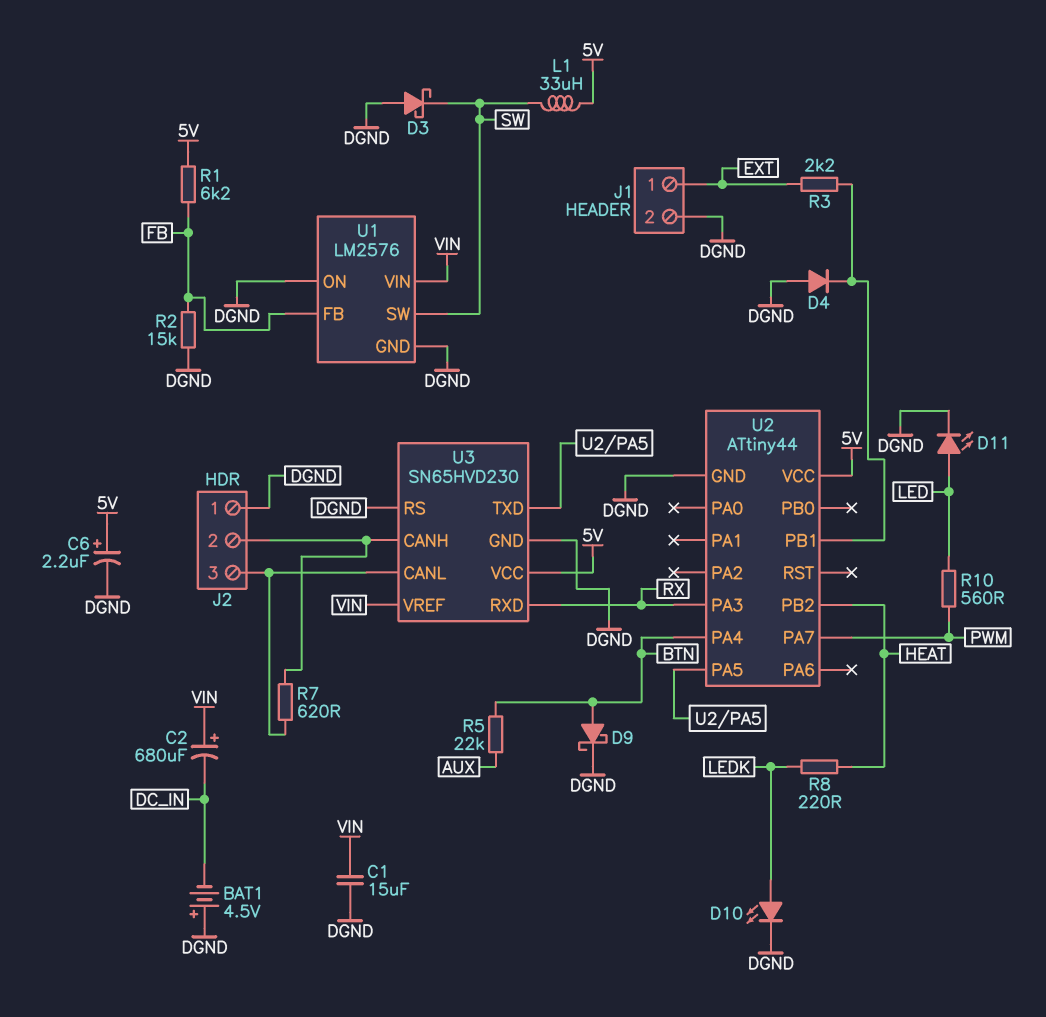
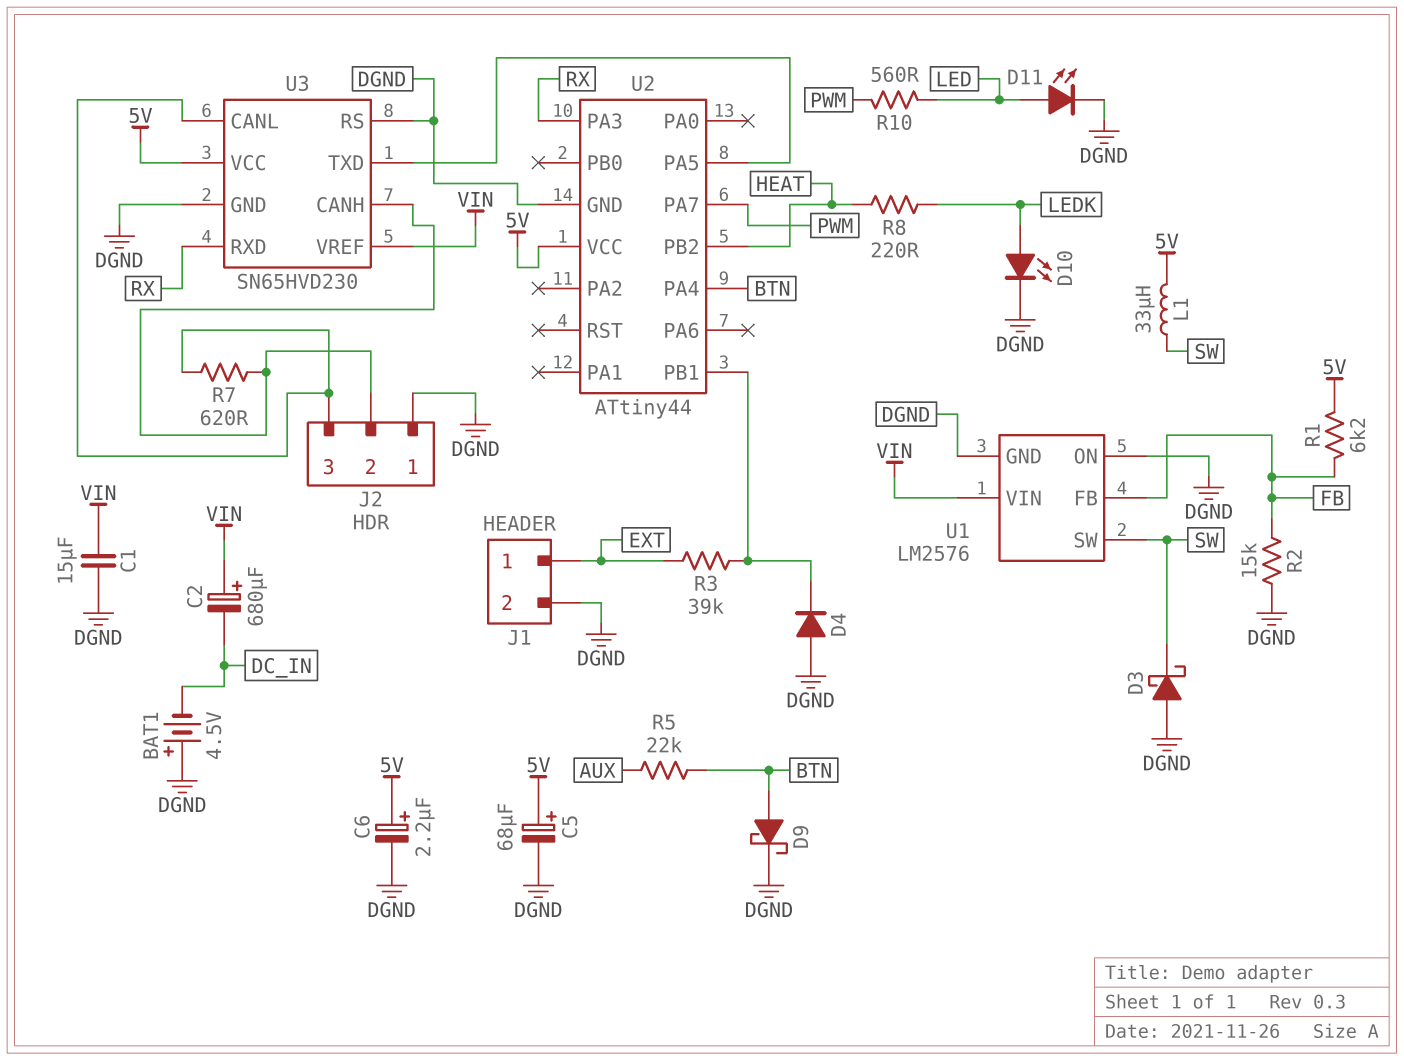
C5: none -> 68uF (plus 5V, minus DGND)
R3: 2.2k (EXT, U2/PB1) -> 39k (EXT, U2/PB1)

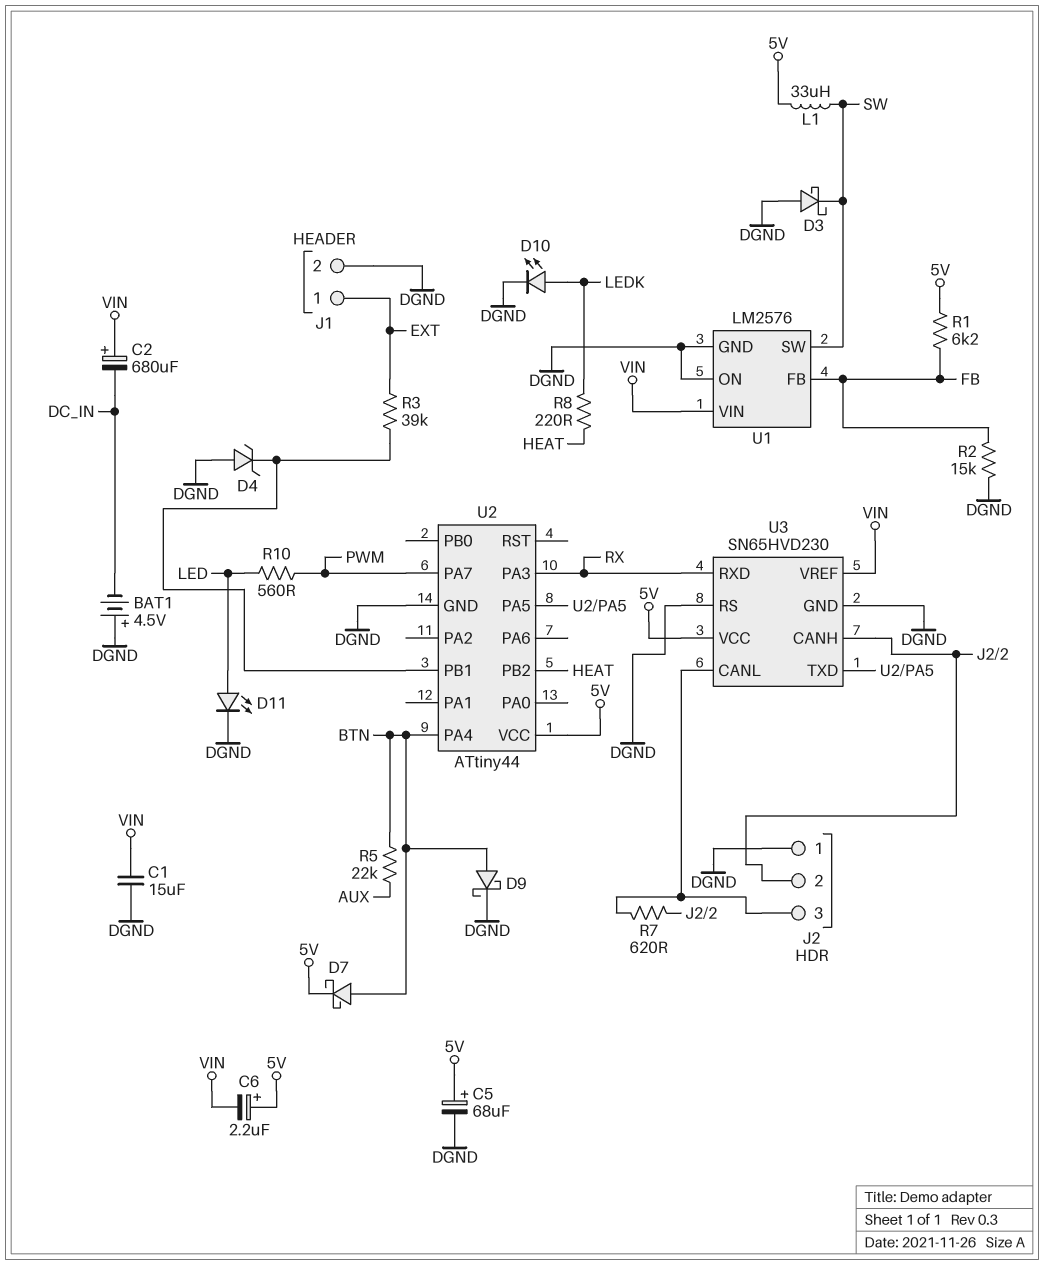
C6: 2.2uF (plus 5V, minus DGND) -> 2.2uF (plus 5V, minus VIN)
D4: diode (A DGND, K U2/PB1) -> zener (A DGND, K U2/PB1)
D7: none -> schottky (A BTN, K 5V)

